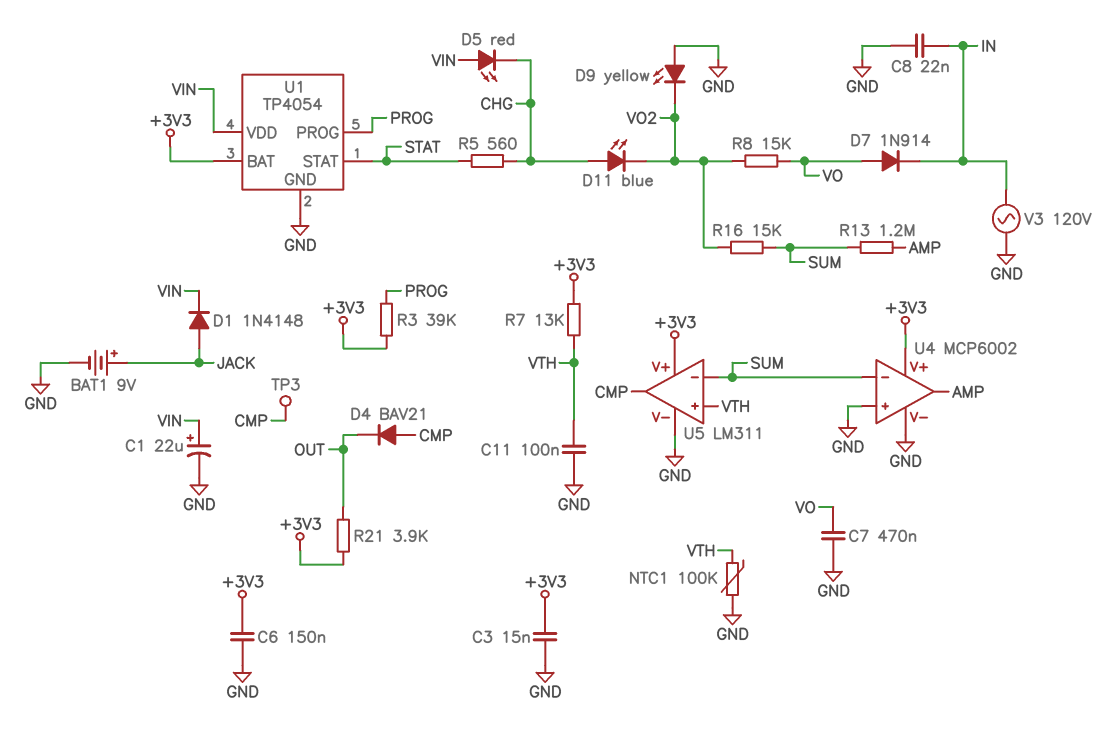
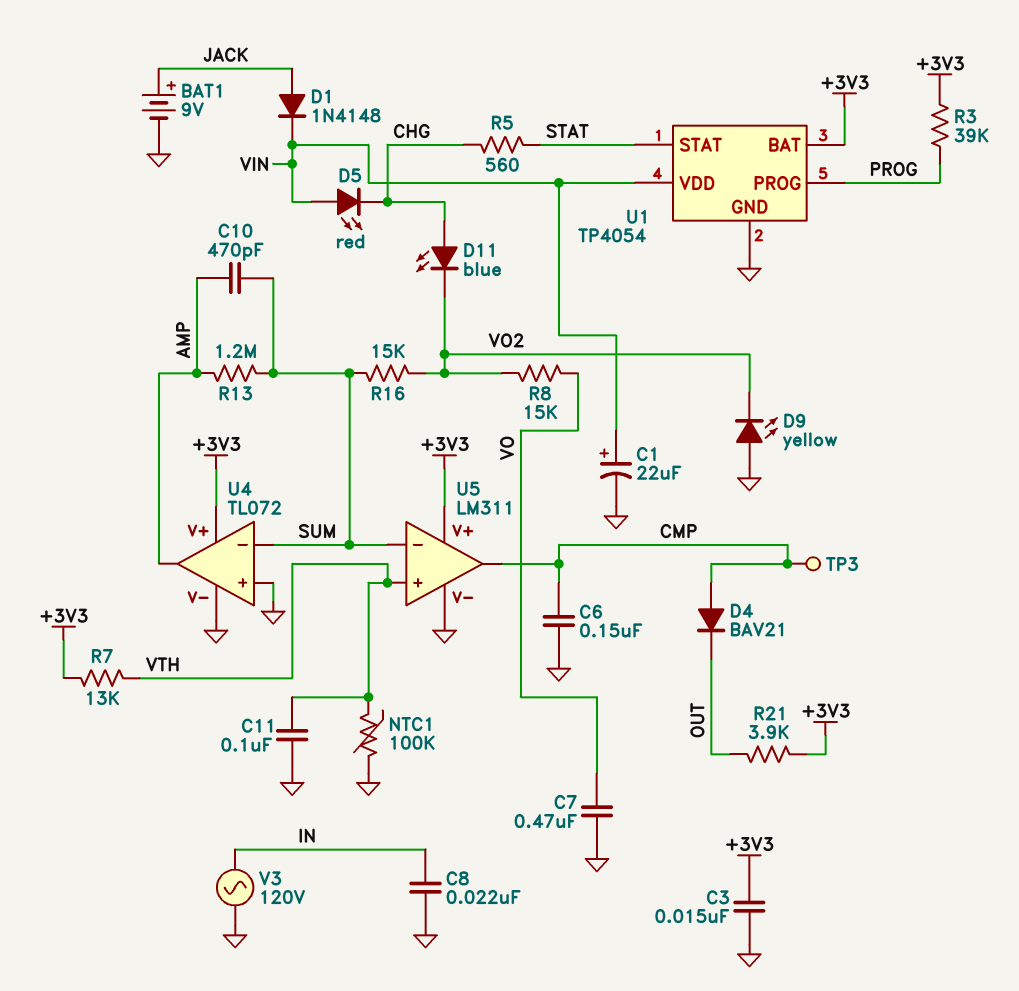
C6: 150nF (+3V3, GND) -> 150nF (CMP, GND)
C10: none -> 470pF (AMP, SUM)
D7: diode 1N914 (A VO, K IN) -> none
U4: MCP6002 -> TL072

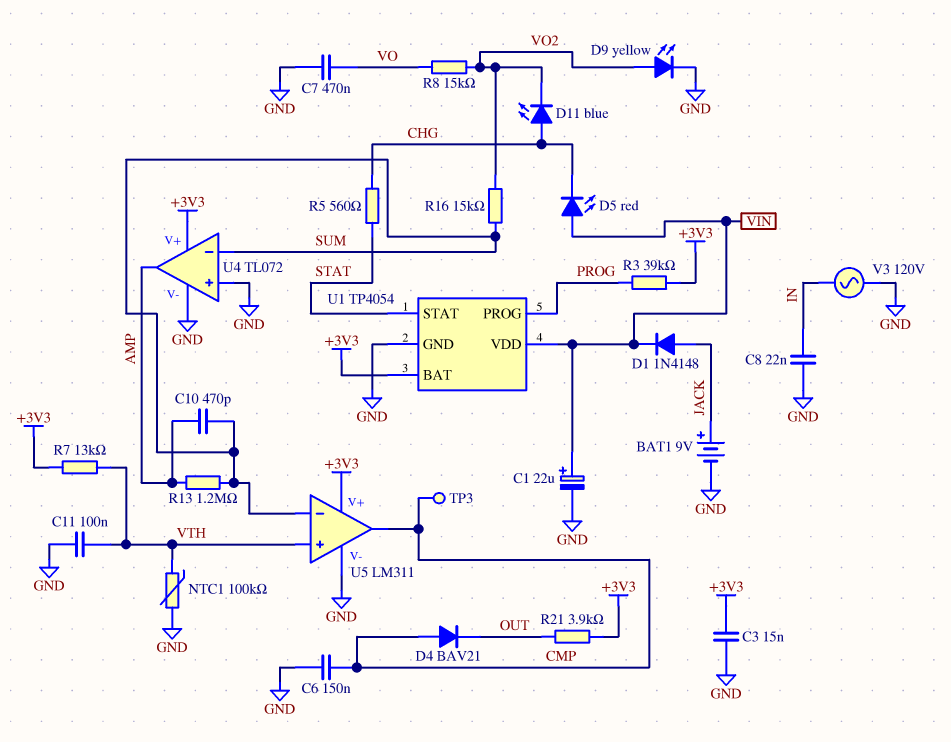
D9: LED yellow (A GND, K VO2) -> LED yellow (A VO2, K GND)

